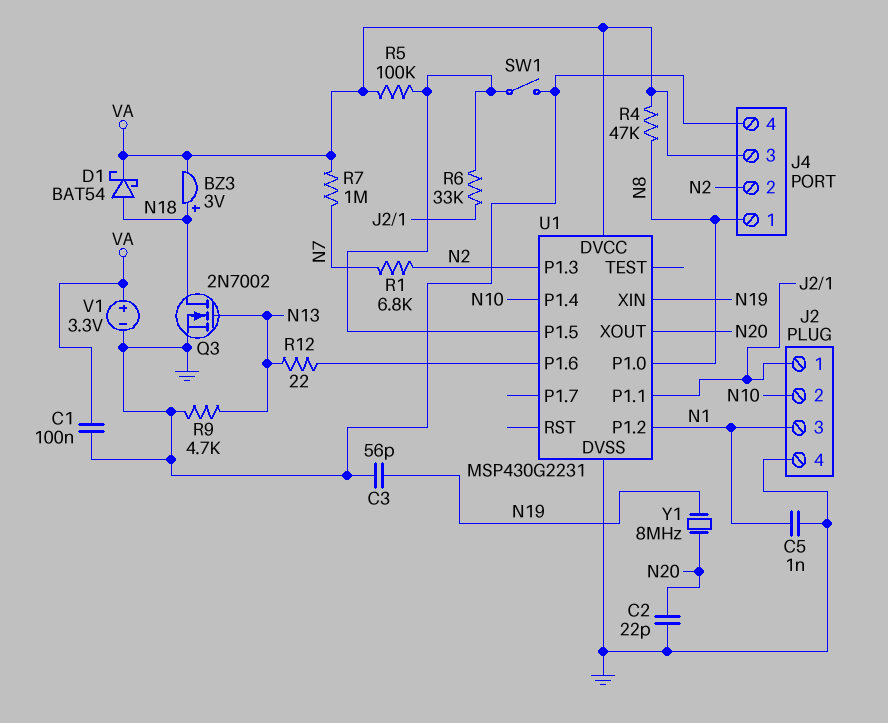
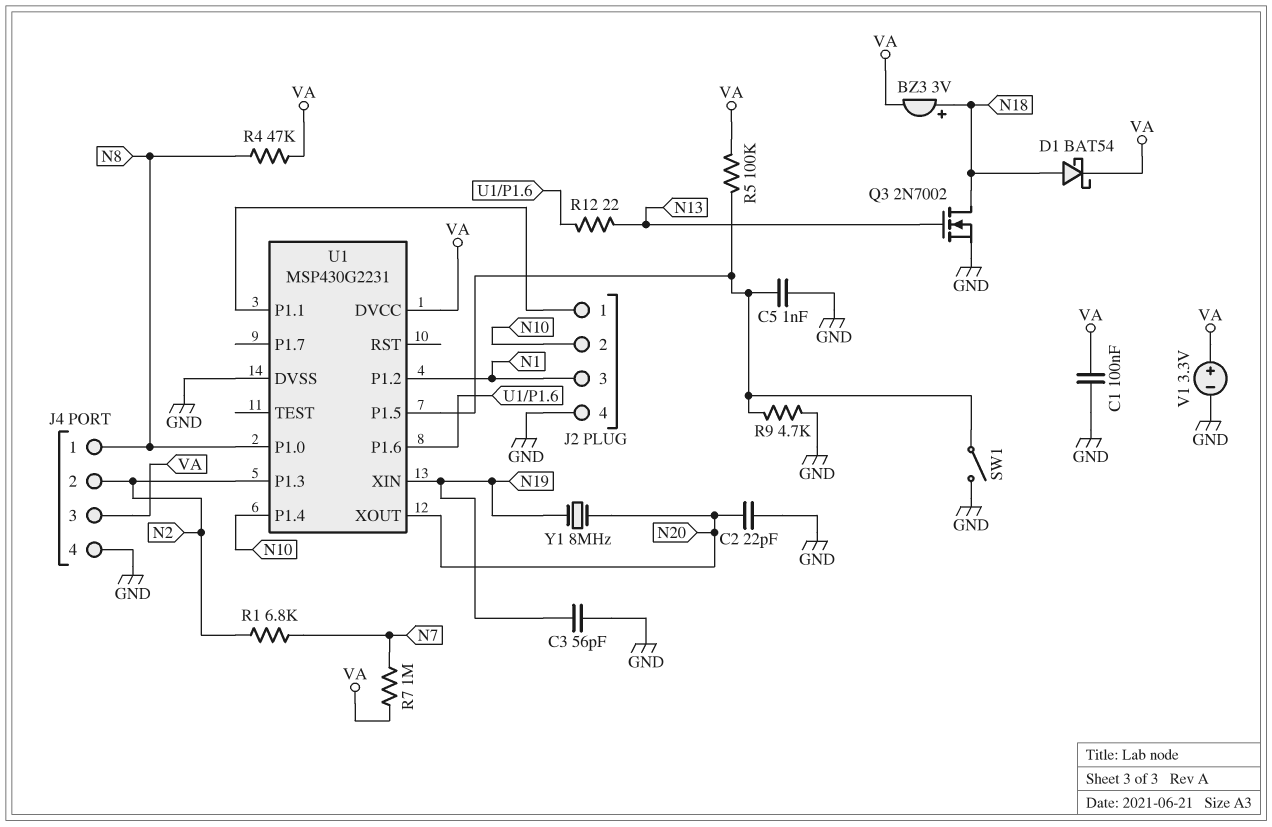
C5: 1nF (GND, N1) -> 1nF (GND, U1/P1.5)
R6: 33k (J2/1, U1/P1.5) -> none
R9: 4.7k (GND, N13) -> 4.7k (GND, U1/P1.5)

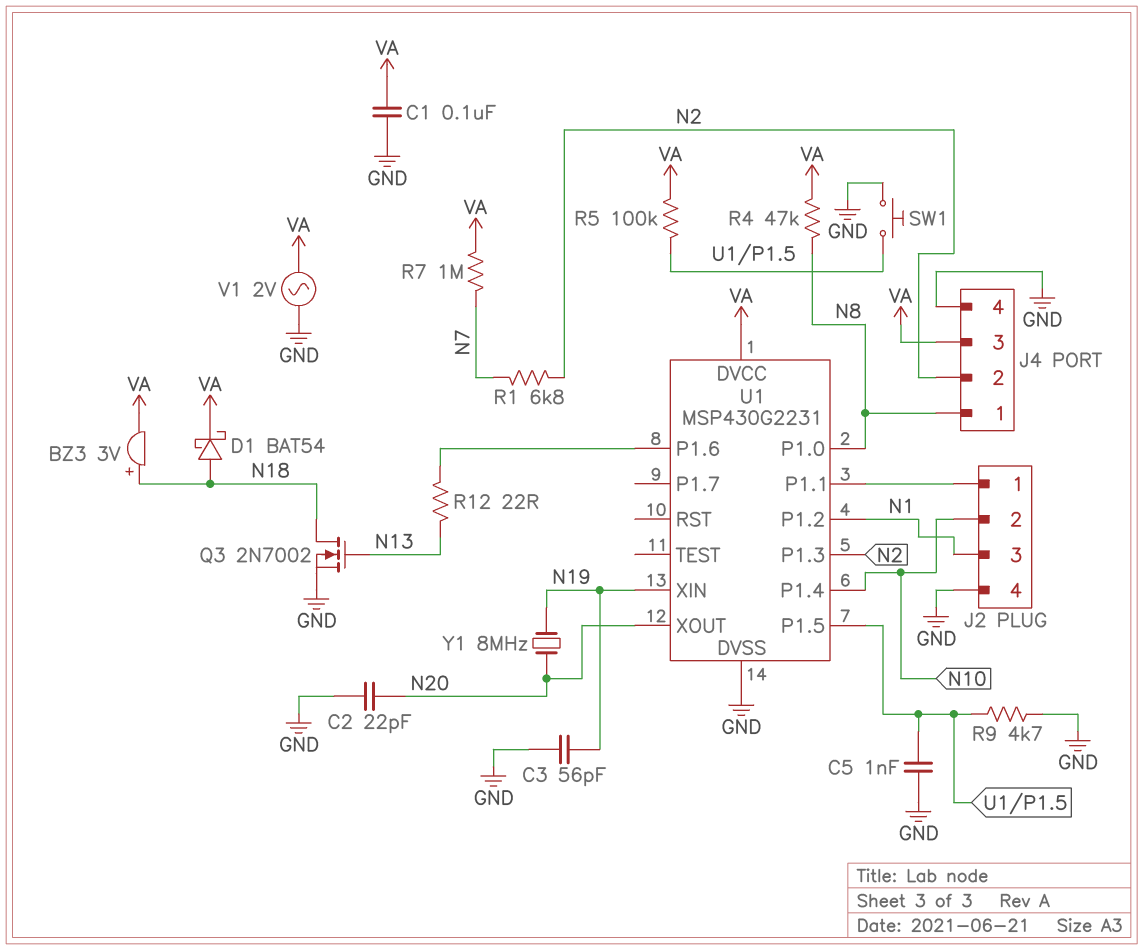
SW1: switch (GND, U1/P1.5) -> button (GND, U1/P1.5)
V1: 3.3V (plus VA, minus GND) -> AC 2V (GND, VA)

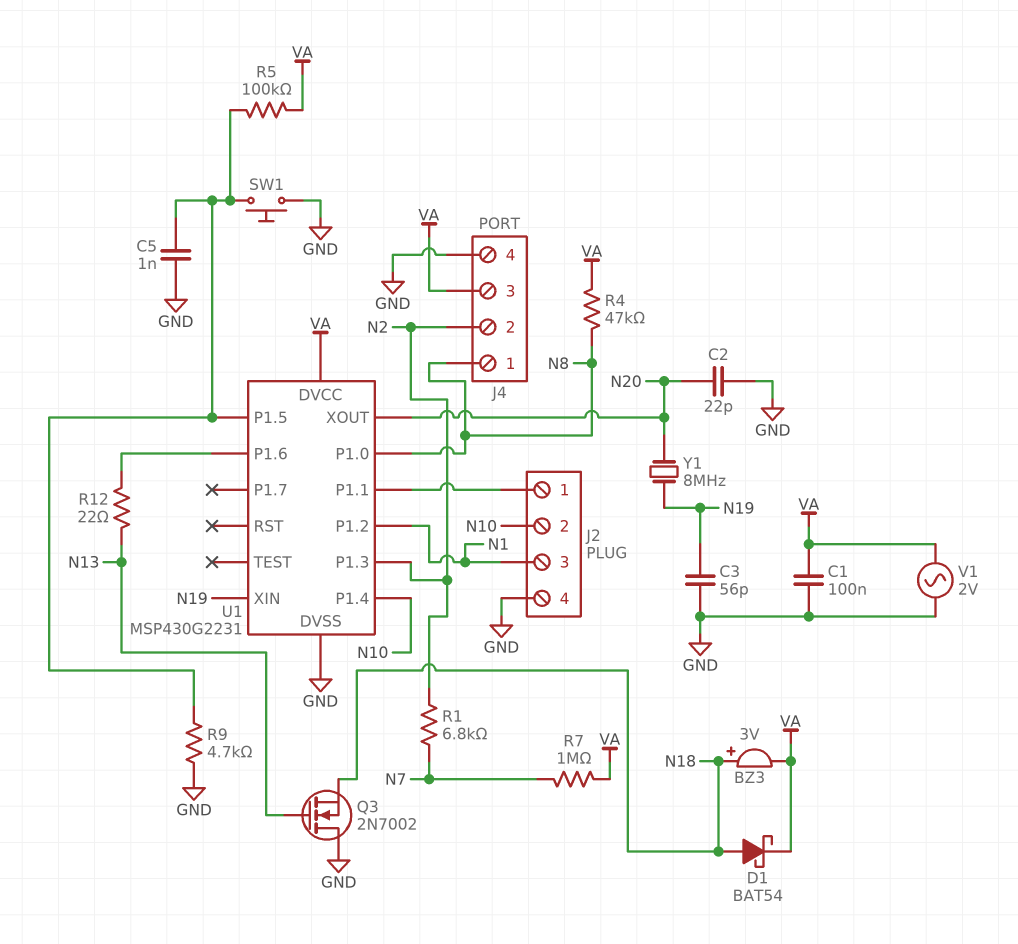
Q3: NMOS 2N7002 (G N13, D N18, S GND) -> NMOS 2N7002 (G N13, D GND, S N18)

